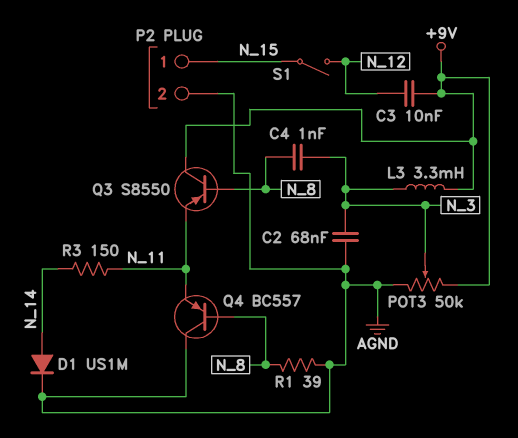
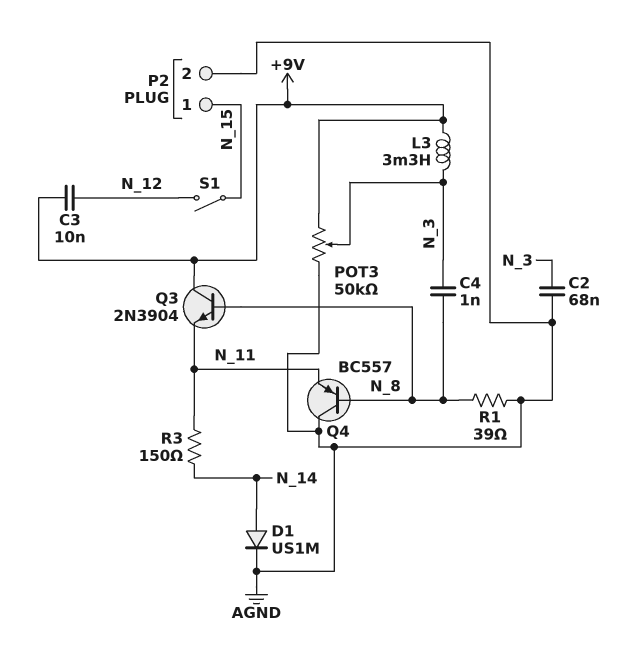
Q3: PNP S8550 (B N_8, C +9V, E N_11) -> NPN 2N3904 (B N_8, C +9V, E N_11)

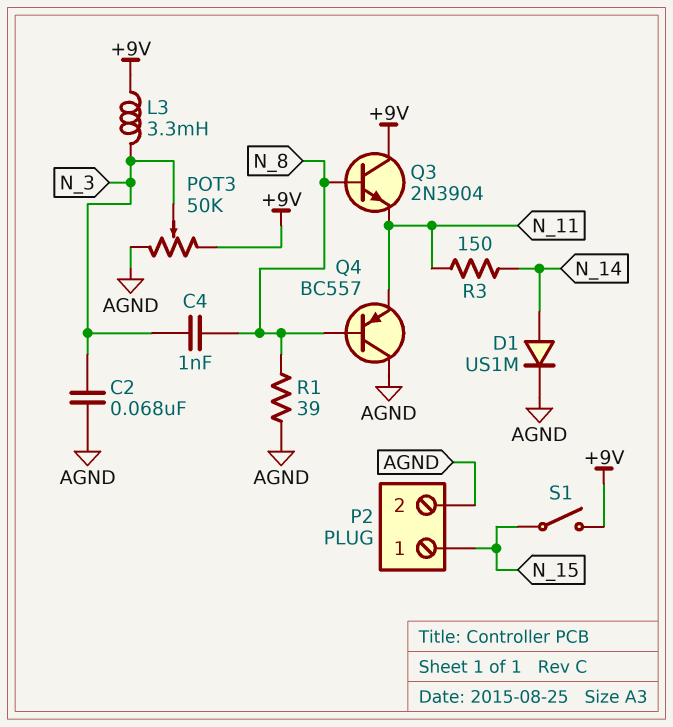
C3: 10nF (+9V, N_12) -> none
S1: switch (N_12, N_15) -> switch (+9V, N_15)

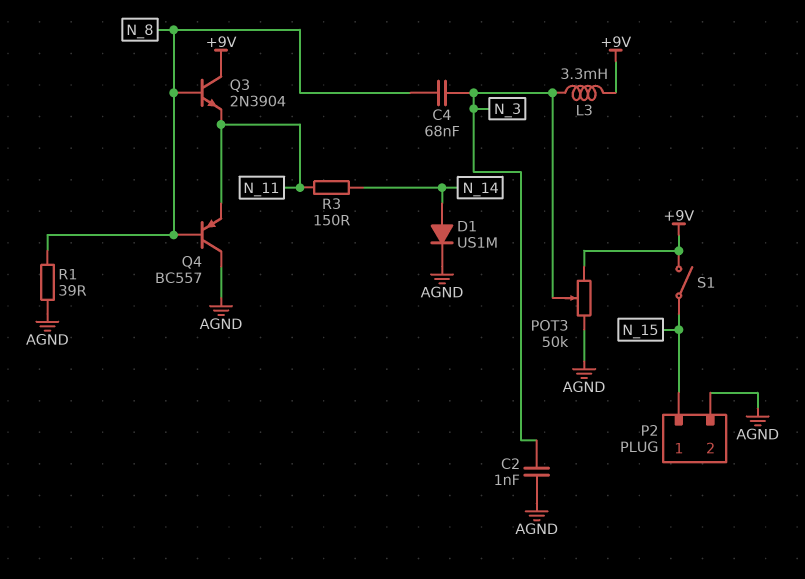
C2: 68nF (AGND, N_3) -> 1nF (AGND, N_3)
C4: 1nF (N_3, N_8) -> 68nF (N_3, N_8)

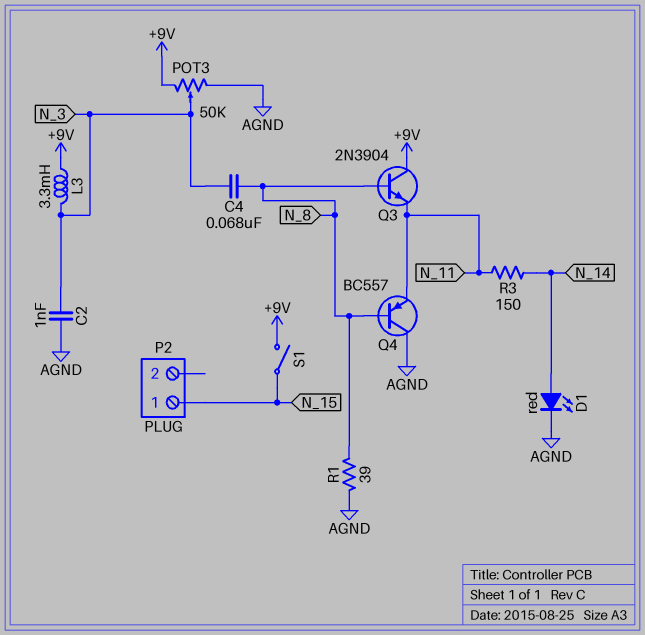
D1: diode US1M (A N_14, K AGND) -> LED red (A N_14, K AGND)
P2 pin 2: AGND -> none

